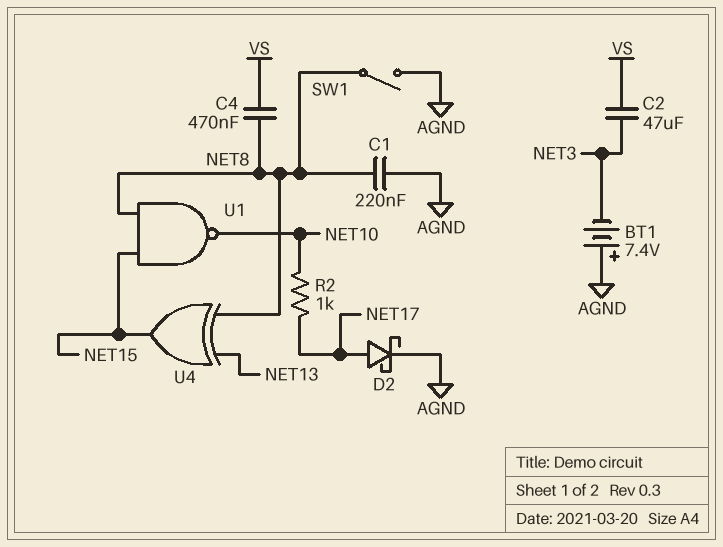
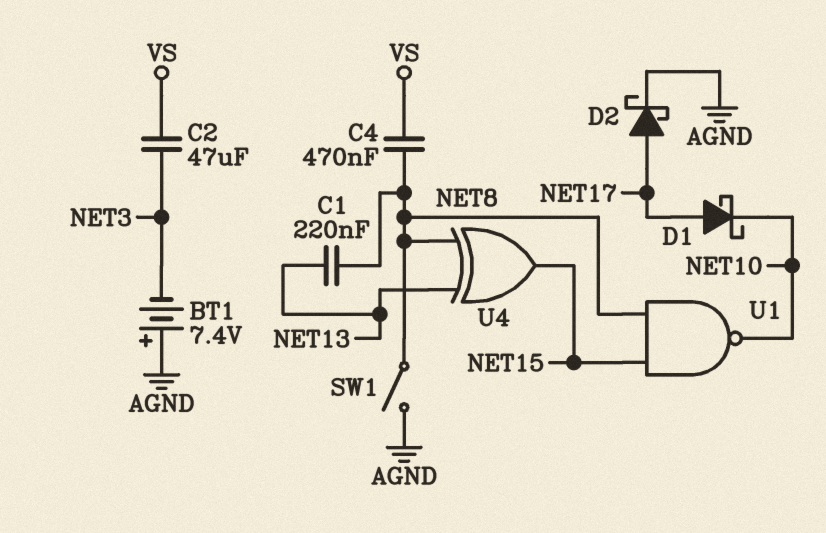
C1: 220nF (AGND, NET8) -> 220nF (NET8, NET13)
D1: none -> schottky (A NET17, K NET10)
R2: 1k (NET10, NET17) -> none

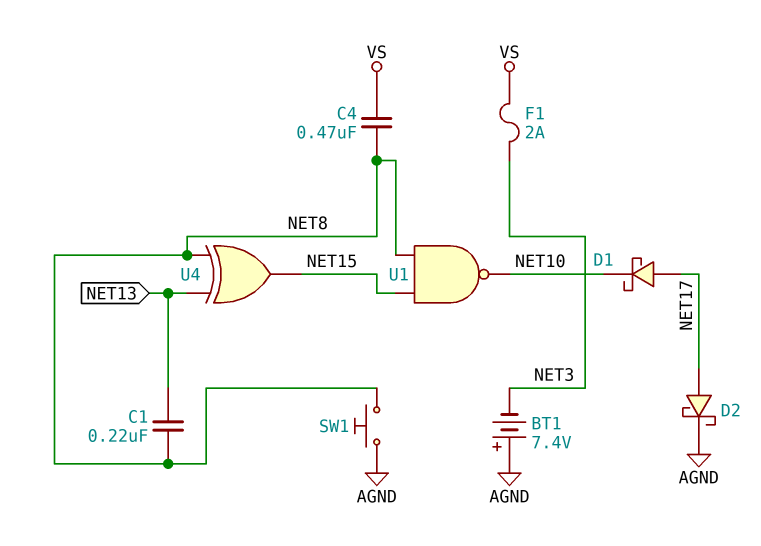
C2: 47uF (NET3, VS) -> none
F1: none -> 2A (NET3, VS)
SW1: switch (AGND, NET8) -> button (AGND, NET8)

